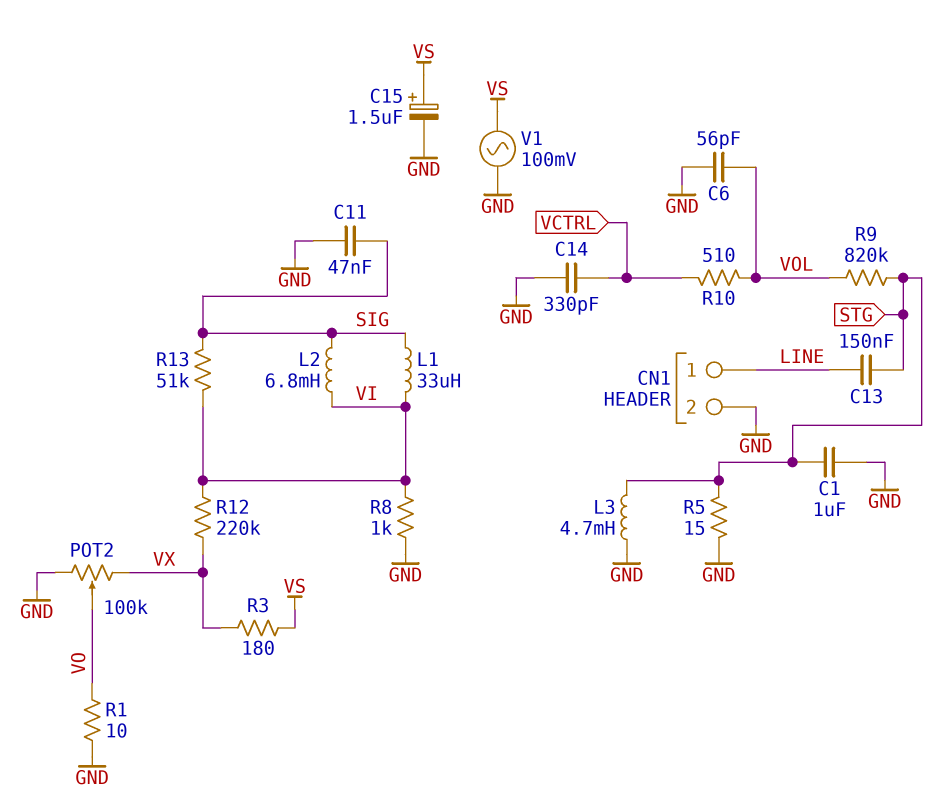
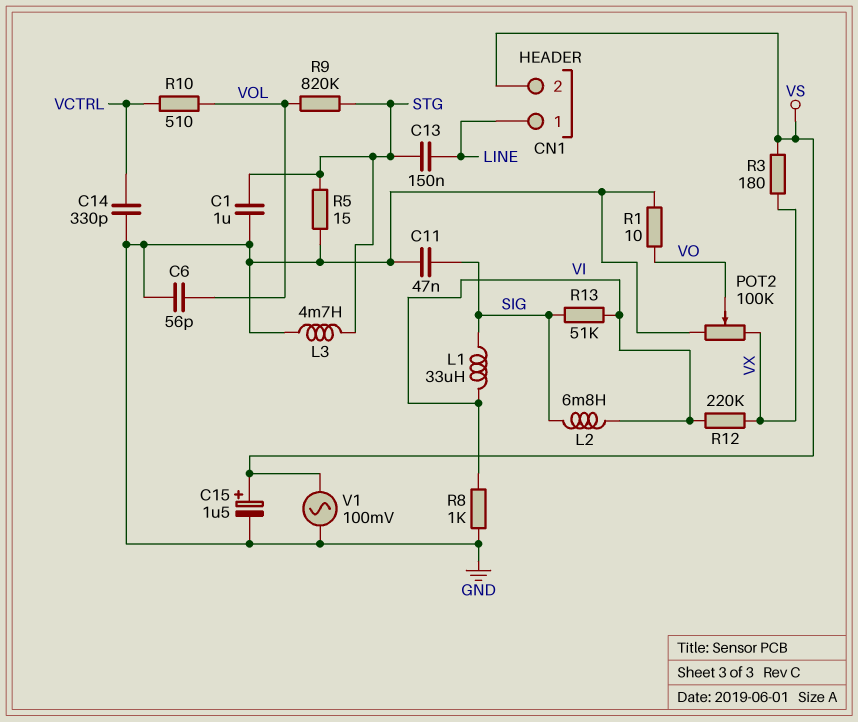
CN1 pin 2: GND -> VS

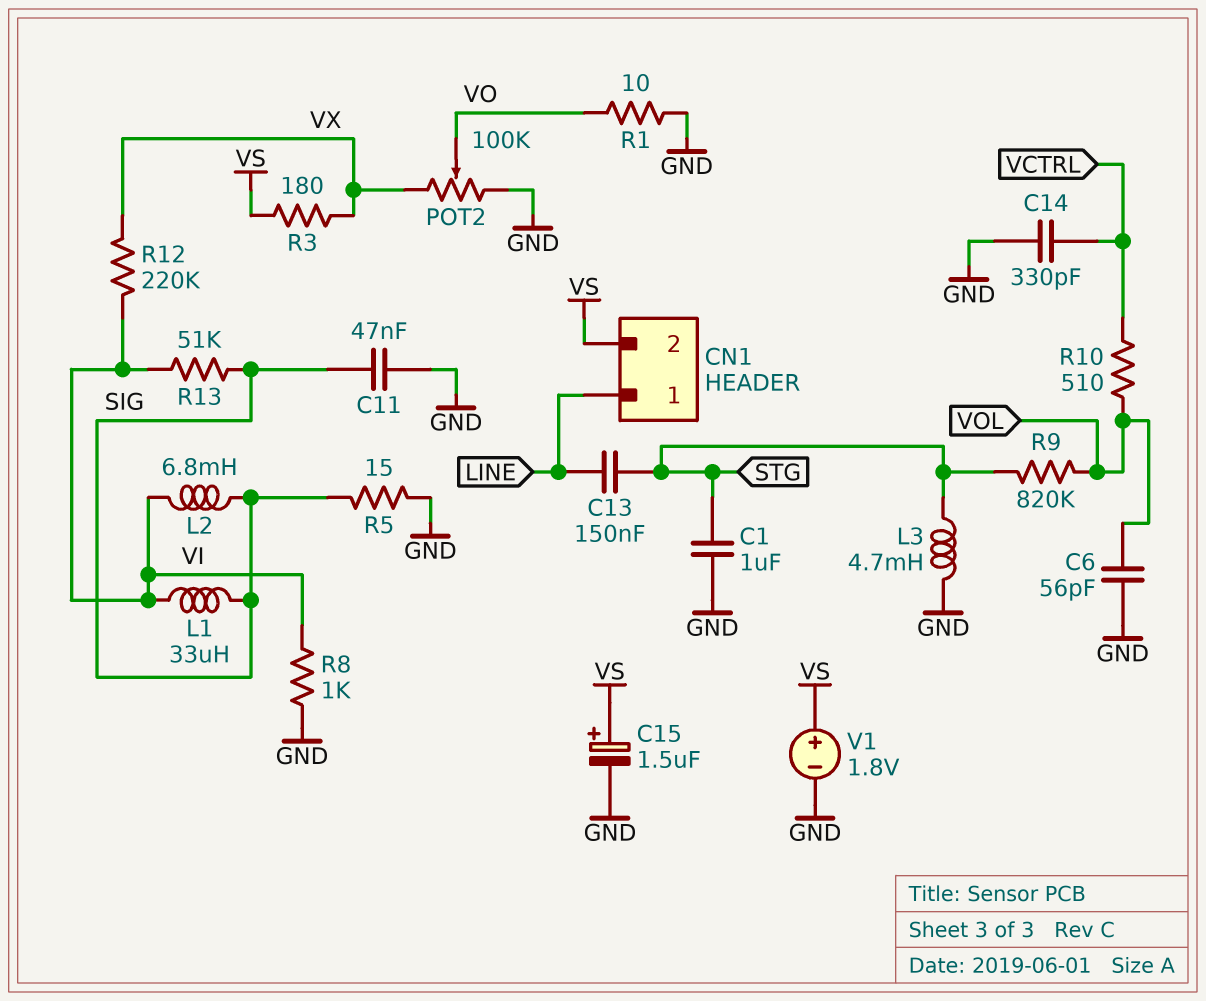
R5: 15 (GND, STG) -> 15 (GND, SIG)
V1: AC 100mV (GND, VS) -> 1.8V (plus VS, minus GND)

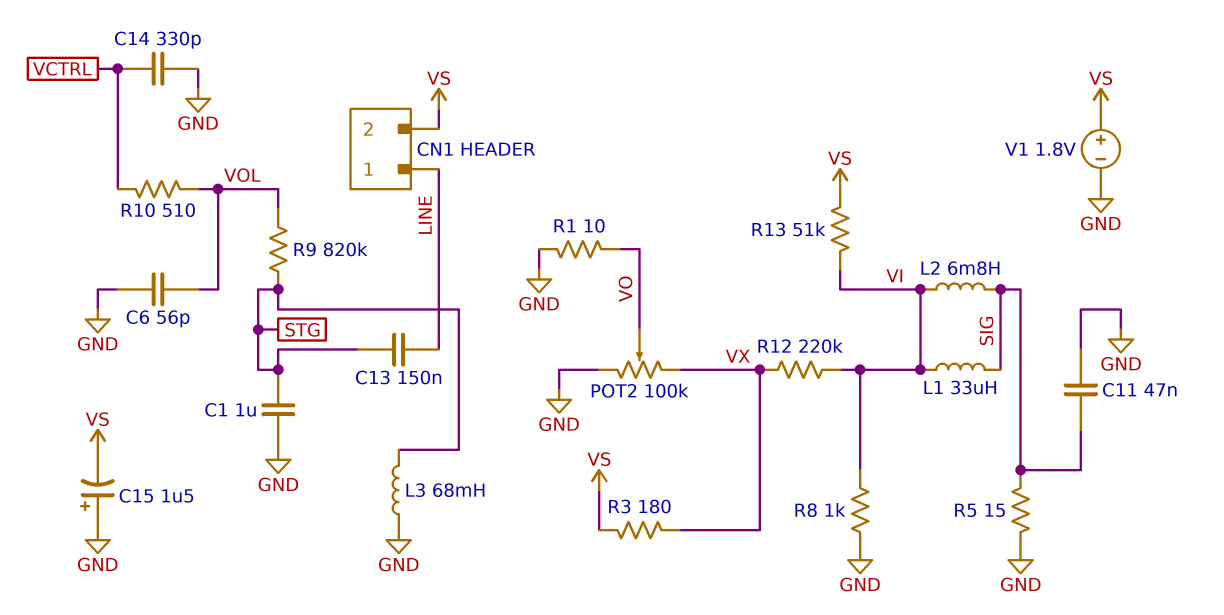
C15: 1.5uF (plus VS, minus GND) -> 1.5uF (plus GND, minus VS)
L3: 4.7mH (GND, STG) -> 68mH (GND, STG)
R13: 51k (SIG, VI) -> 51k (VI, VS)

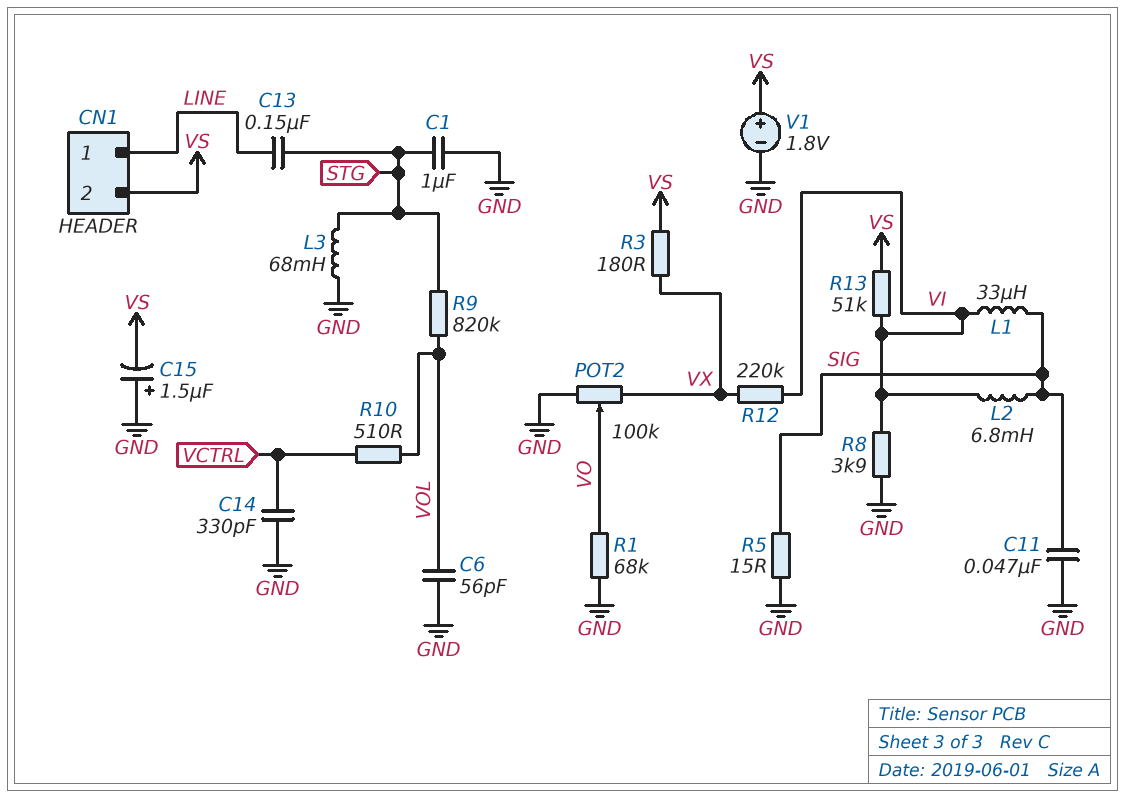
R1: 10 (GND, VO) -> 68k (GND, VO)
R8: 1k (GND, VI) -> 3.9k (GND, VI)

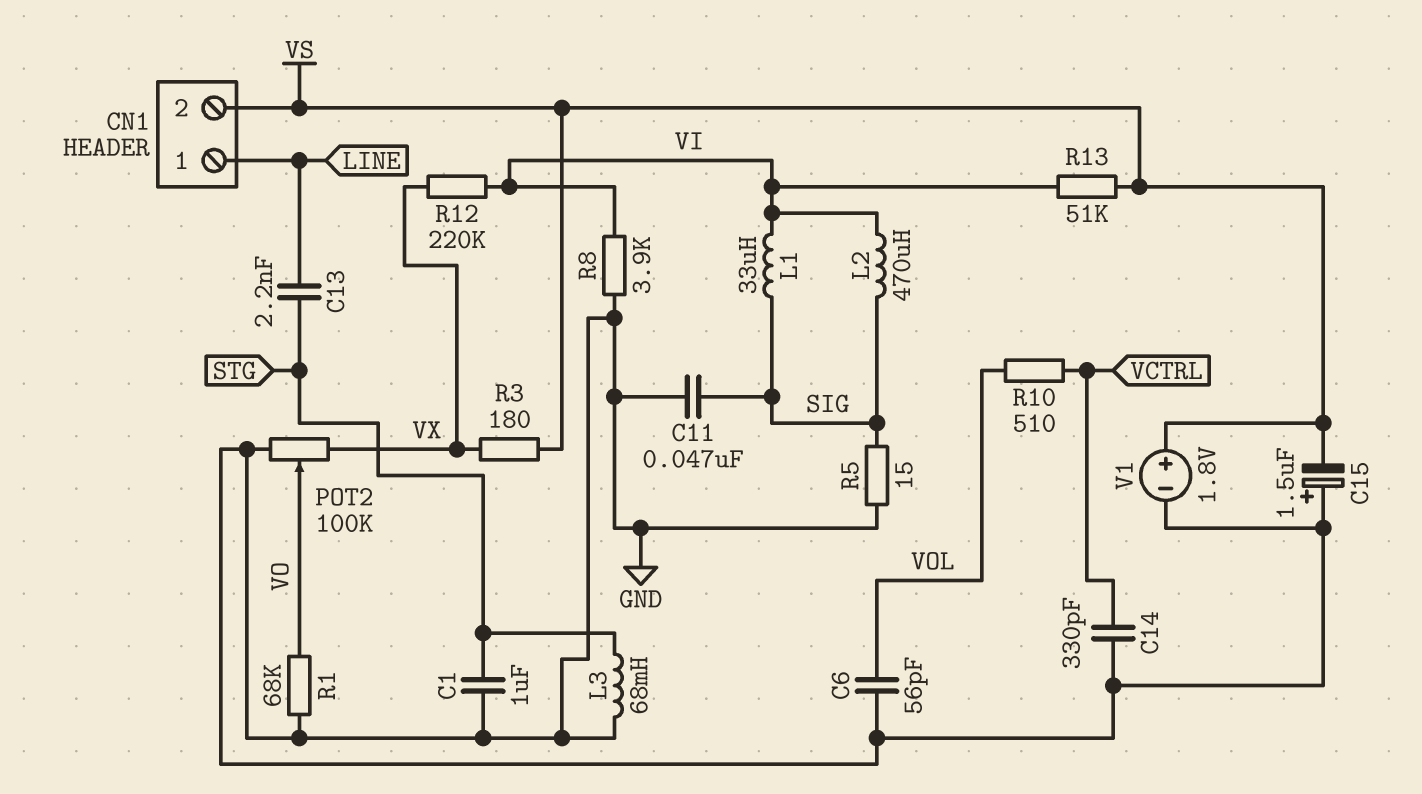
C13: 150nF (LINE, STG) -> 2.2nF (LINE, STG)
L2: 6.8mH (SIG, VI) -> 470uH (SIG, VI)
R9: 820k (STG, VOL) -> none

